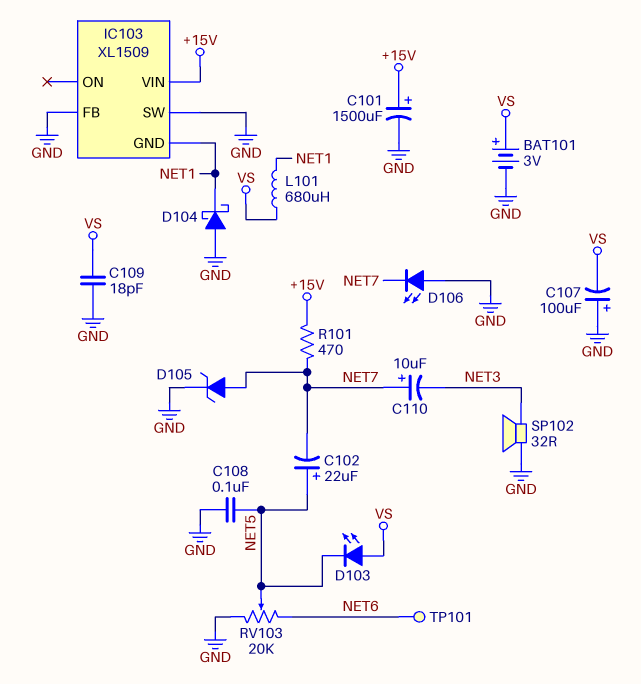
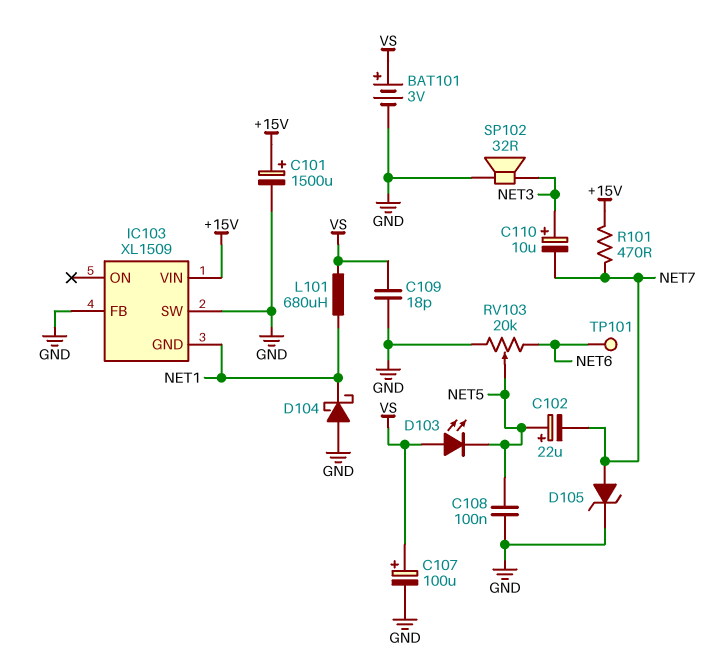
C107: 100uF (plus GND, minus VS) -> 100uF (plus VS, minus GND)
C110: 10uF (plus NET7, minus NET3) -> 10uF (plus NET3, minus NET7)
D106: LED (A GND, K NET7) -> none

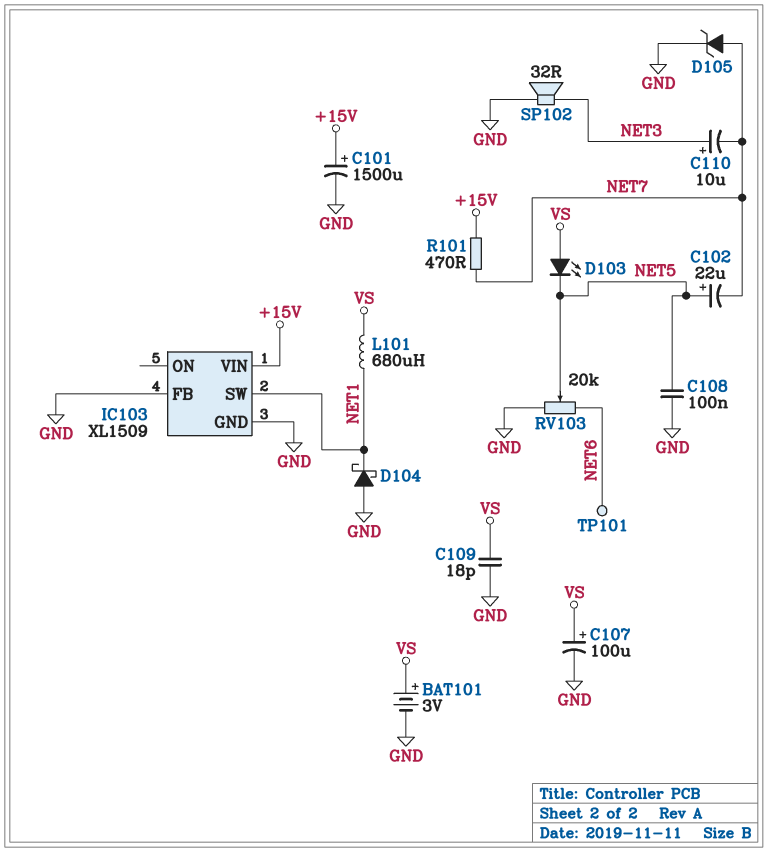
IC103 pin GND: NET1 -> GND
IC103 pin SW: GND -> NET1

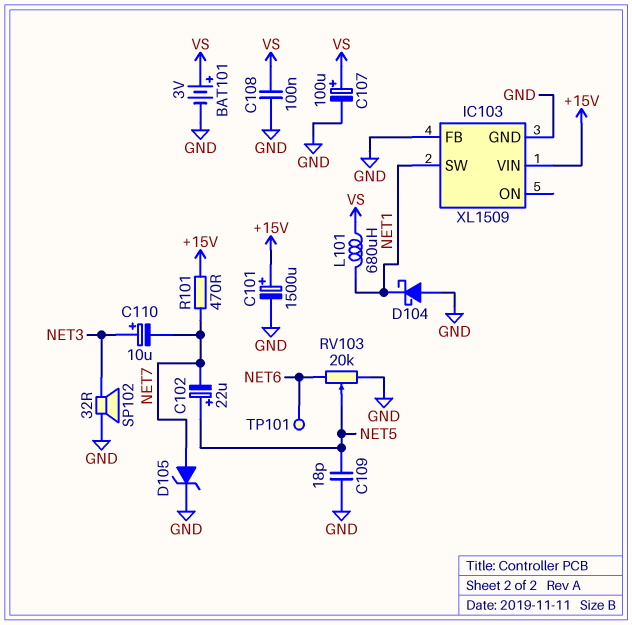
C108: 100nF (GND, NET5) -> 100nF (GND, VS)
C109: 18pF (GND, VS) -> 18pF (GND, NET5)
D103: LED (A VS, K NET5) -> none

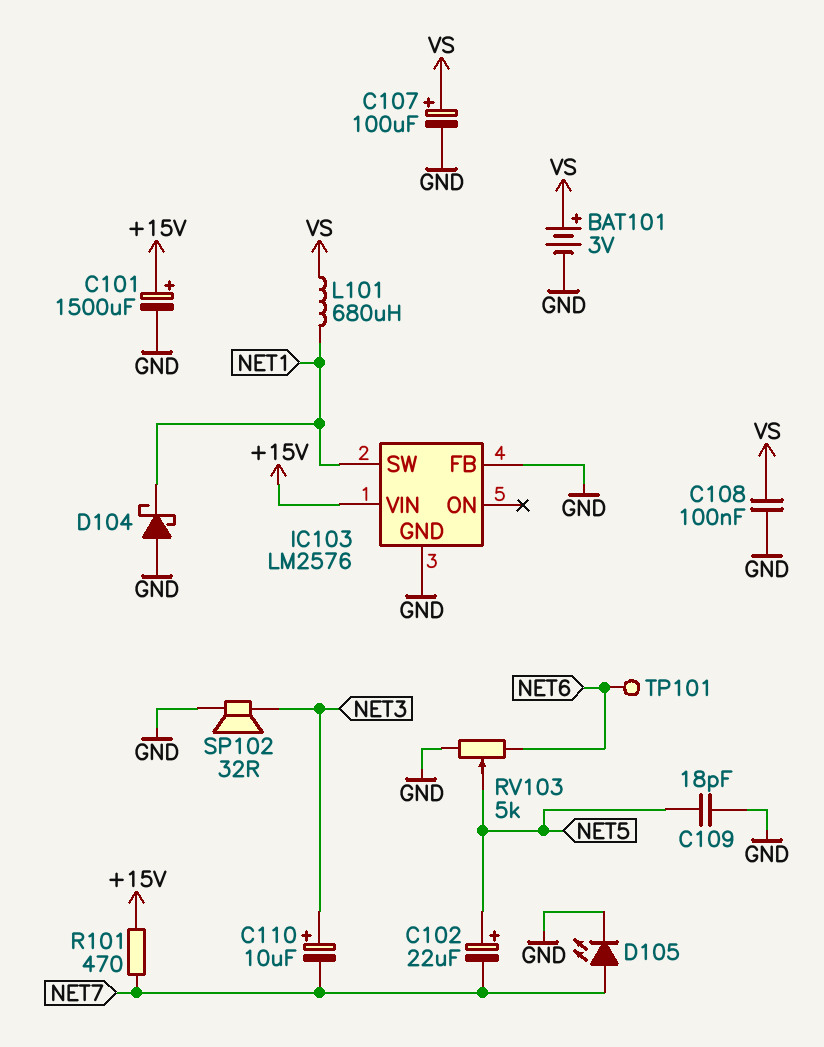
D105: zener (A NET7, K GND) -> LED (A NET7, K GND)
IC103: XL1509 -> LM2576
RV103: 20k (GND, NET6, wiper NET5) -> 5k (GND, NET6, wiper NET5)

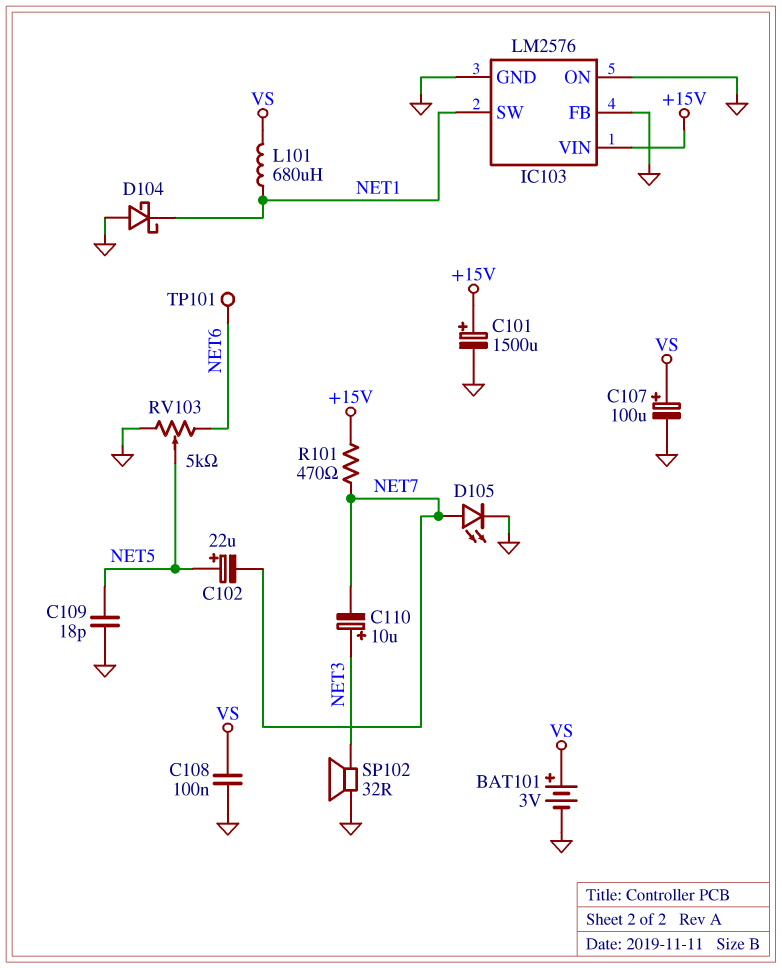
IC103 pin ON: none -> GND

